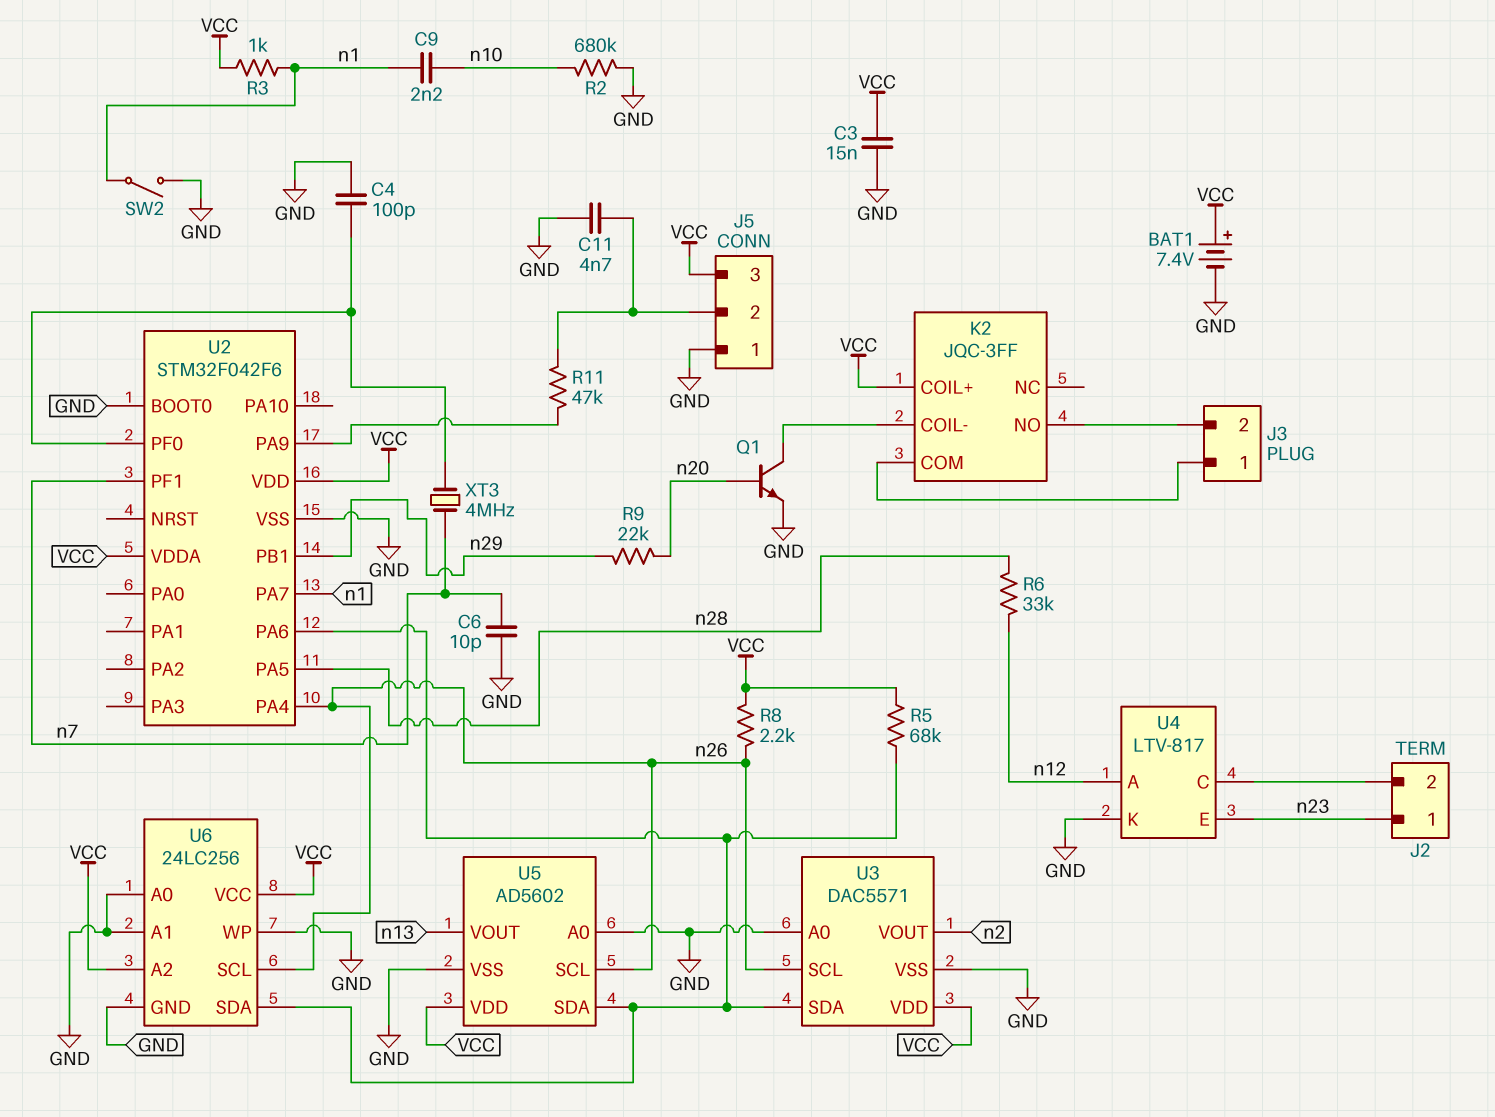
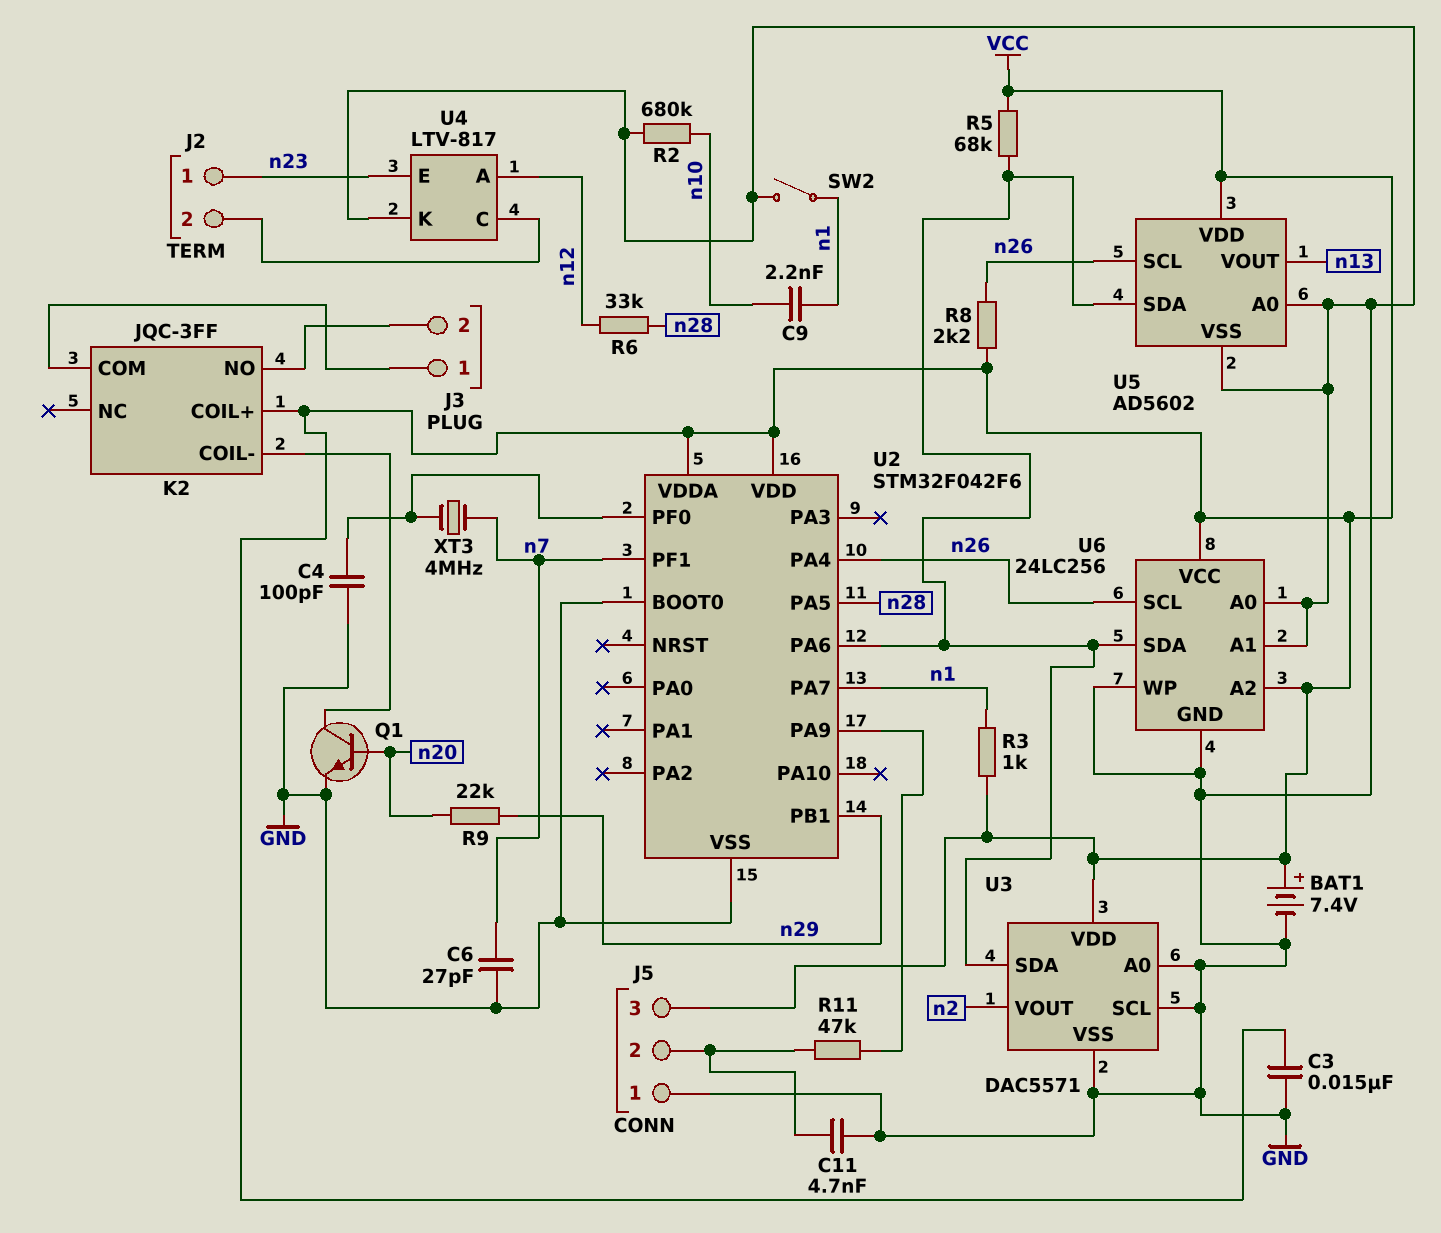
C6: 10pF (GND, n7) -> 27pF (GND, n7)
U3 pin SCL: n26 -> GND

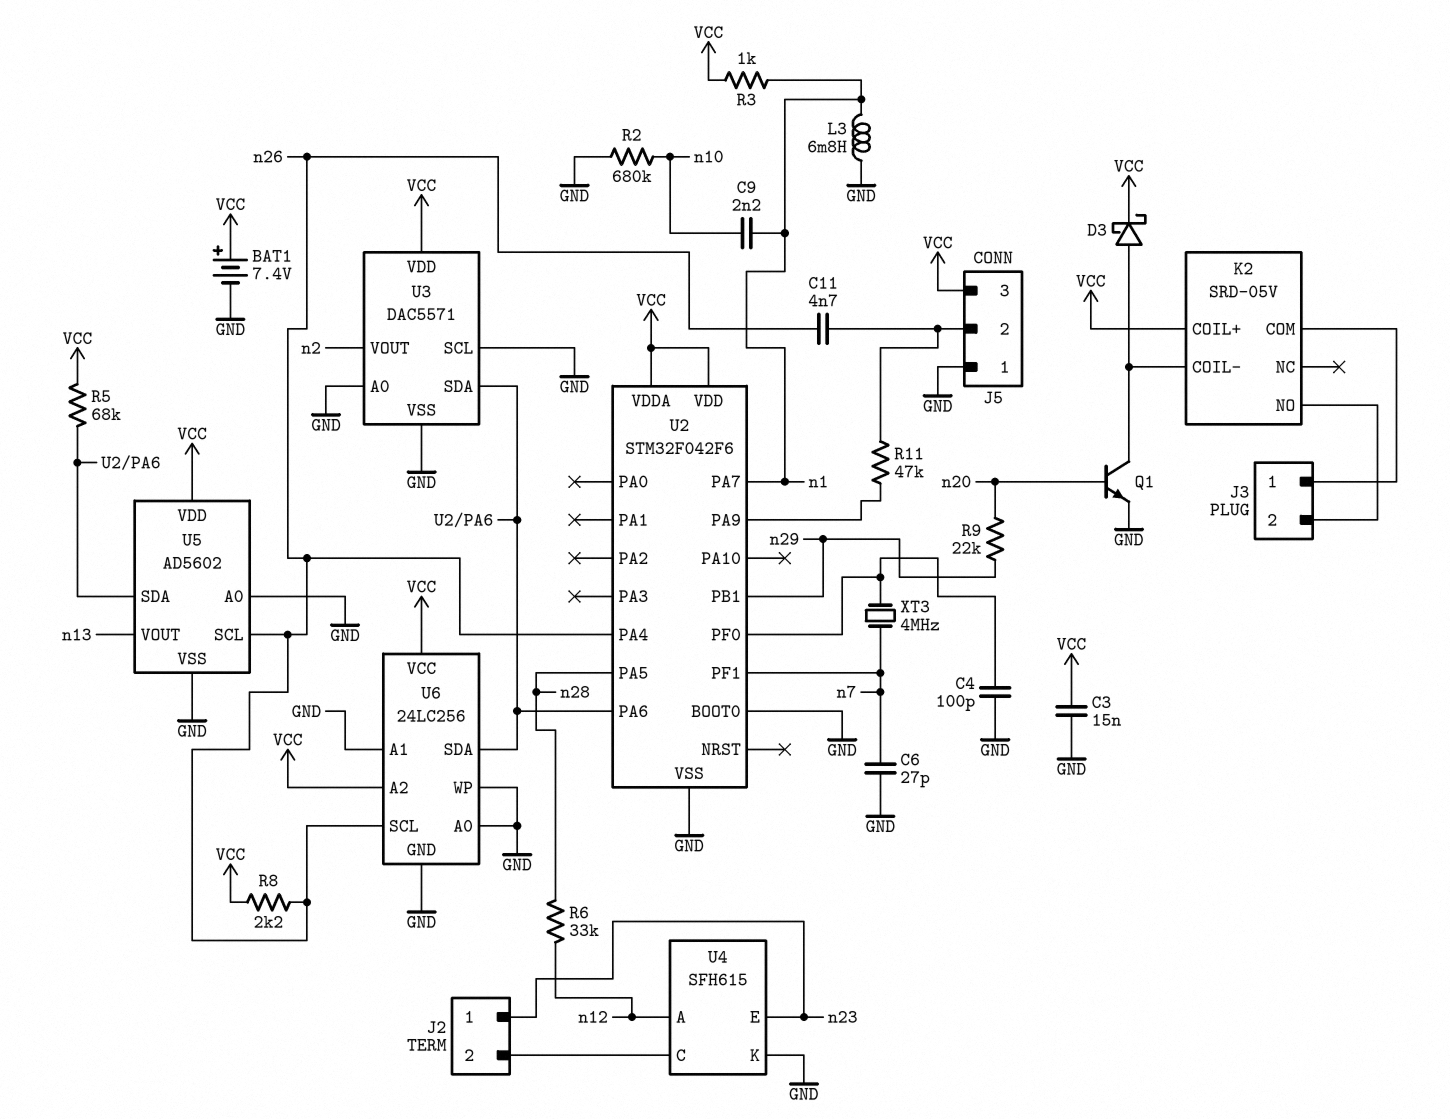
C11: 4.7nF (GND, J5/2) -> 4.7nF (J5/2, n26)
D3: none -> schottky (A K2/COIL-, K VCC)
K2: JQC-3FF -> SRD-05V
L3: none -> 6.8mH (GND, n1)
SW2: switch (GND, n1) -> none
U4: LTV-817 -> SFH615

